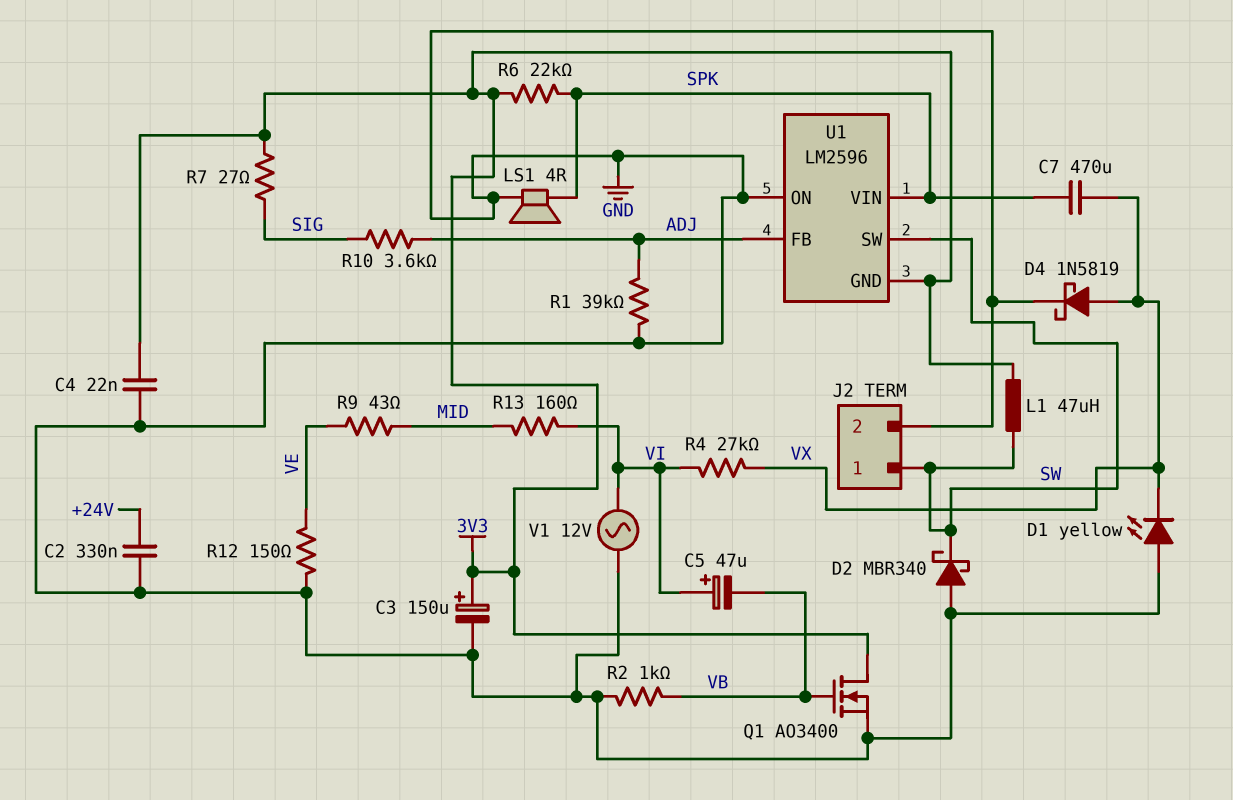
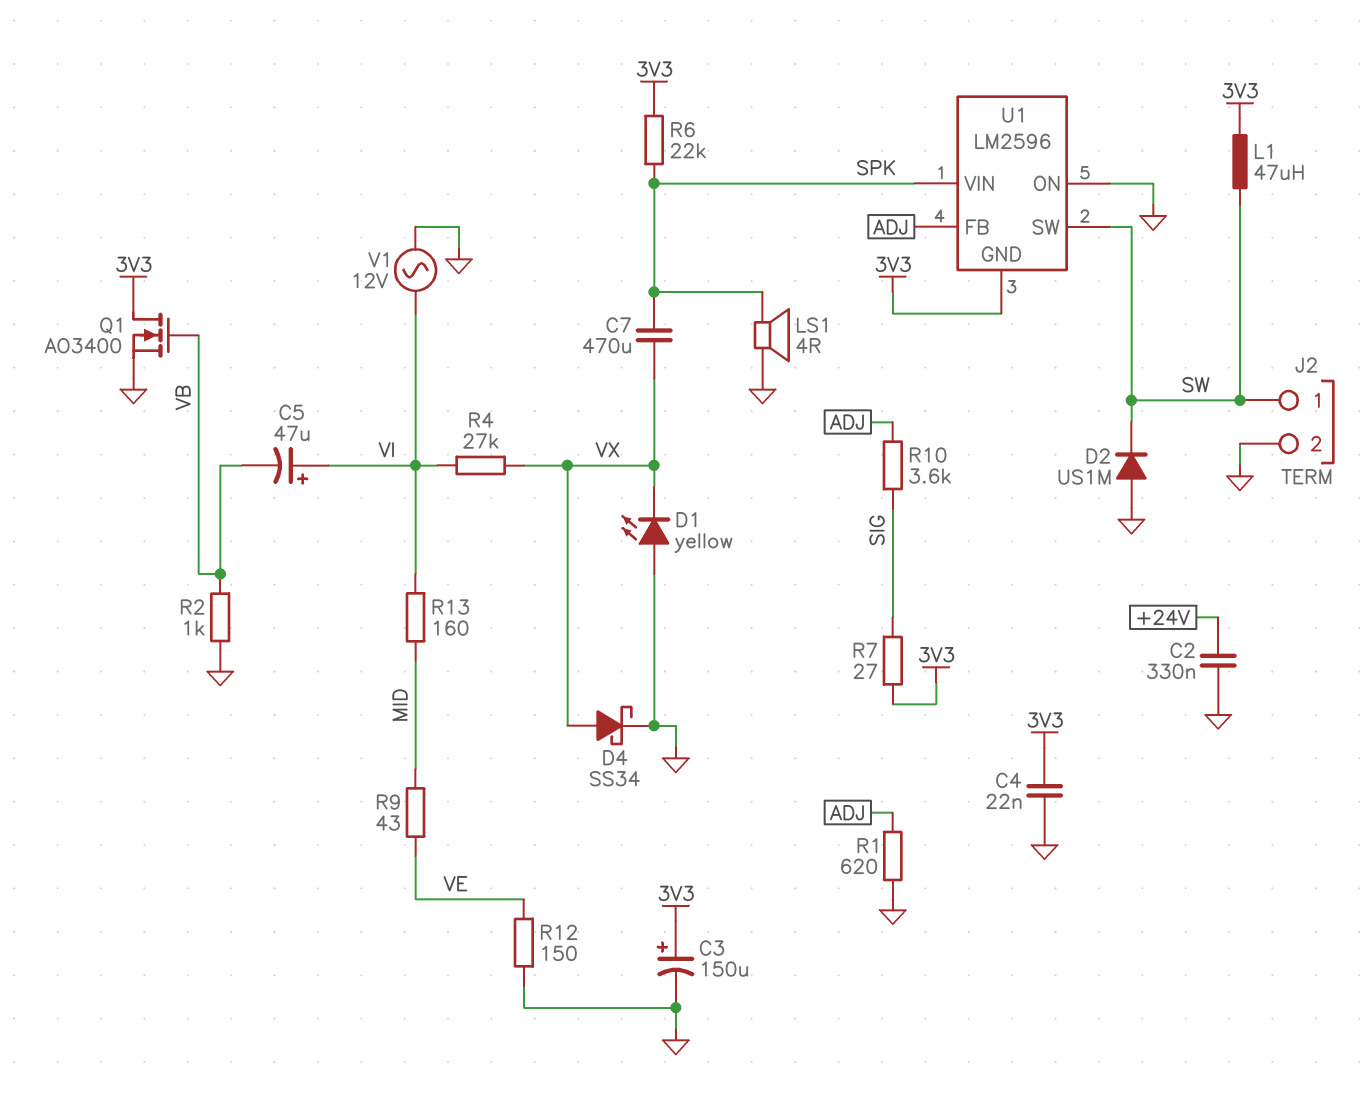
D2: schottky MBR340 (A GND, K SW) -> diode US1M (A GND, K SW)
D4: schottky 1N5819 (A VX, K GND) -> schottky SS34 (A VX, K GND)
R1: 39k (ADJ, GND) -> 620 (ADJ, GND)

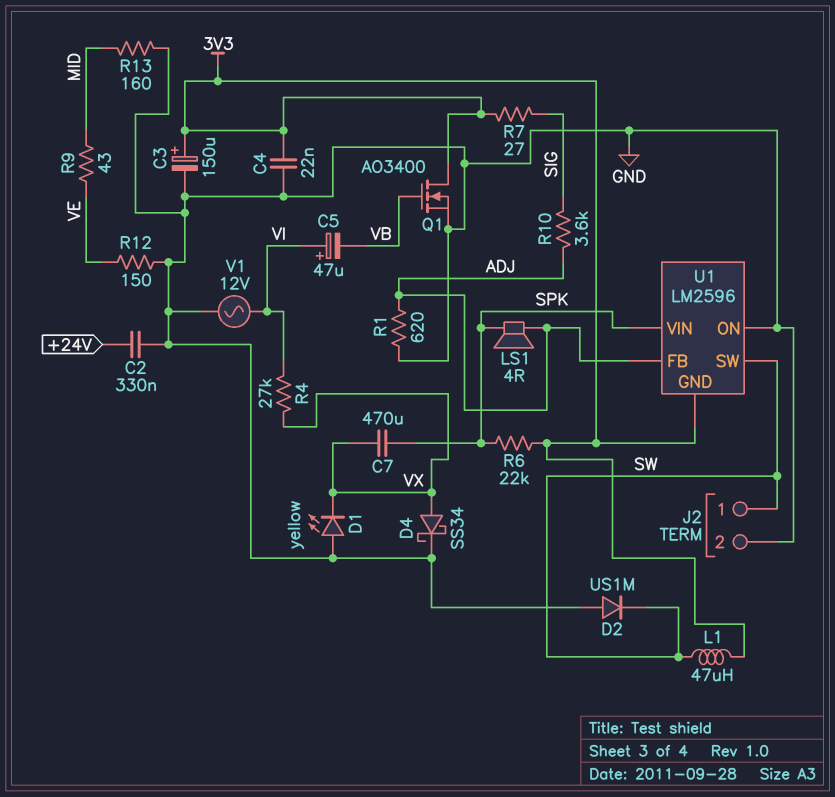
LS1: speaker 4R (GND, SPK) -> speaker 4R (ADJ, SPK)
R2: 1k (GND, VB) -> none
R13: 160 (MID, VI) -> 160 (GND, MID)

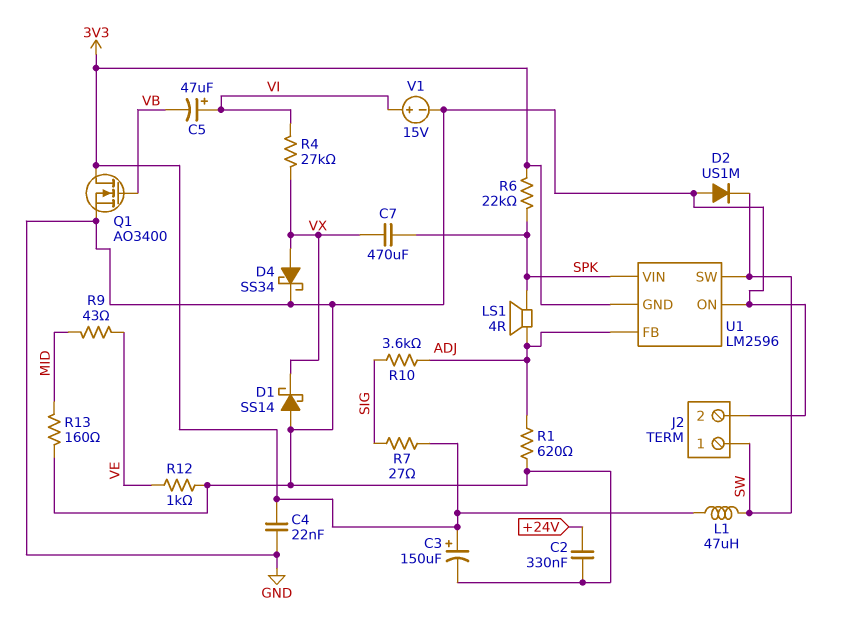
D1: LED yellow (A GND, K VX) -> schottky SS14 (A GND, K VX)
R12: 150 (GND, VE) -> 1k (GND, VE)
V1: AC 12V (GND, VI) -> 15V (plus VI, minus GND)

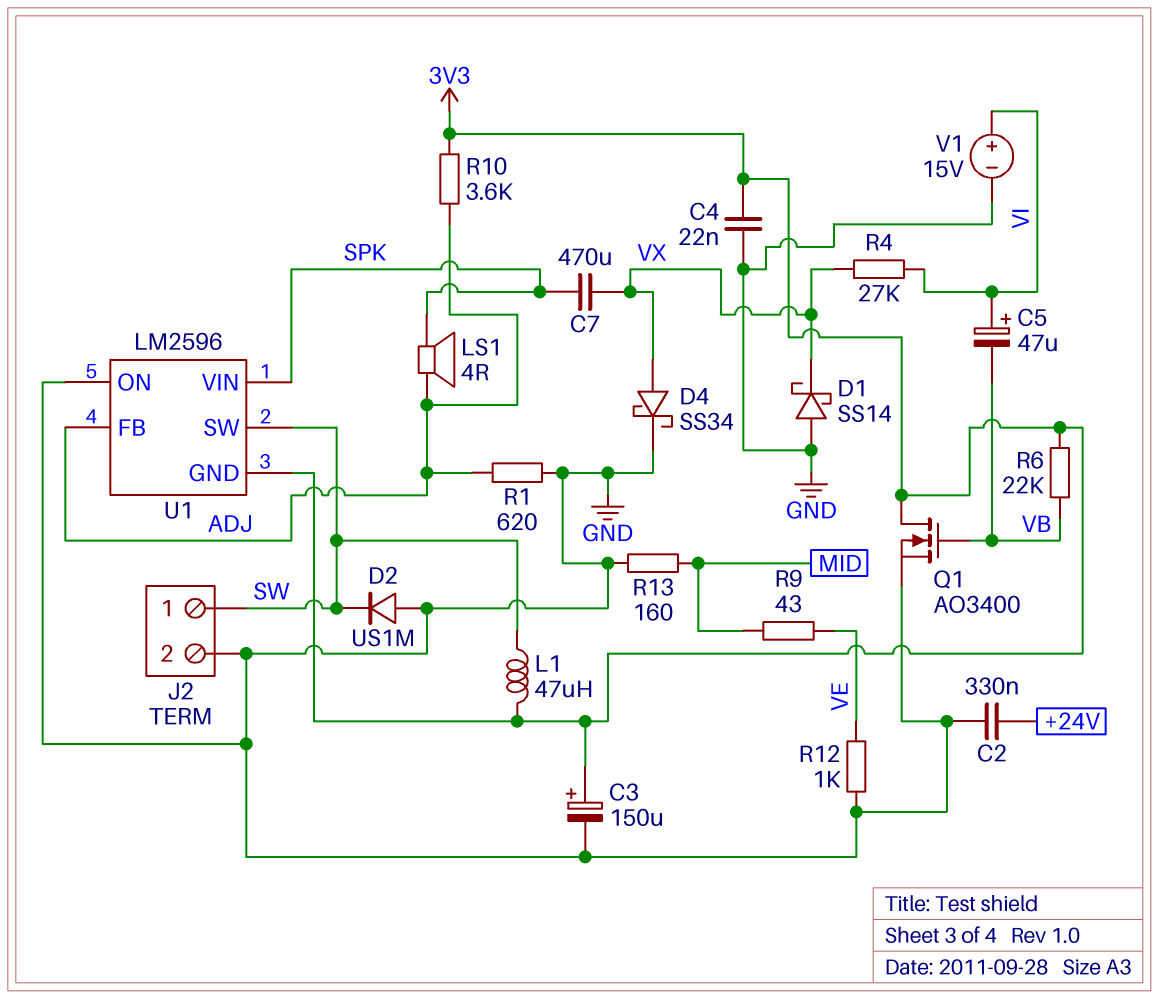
R6: 22k (3V3, SPK) -> 22k (3V3, VB)
R7: 27 (3V3, SIG) -> none
R10: 3.6k (ADJ, SIG) -> 3.6k (3V3, ADJ)

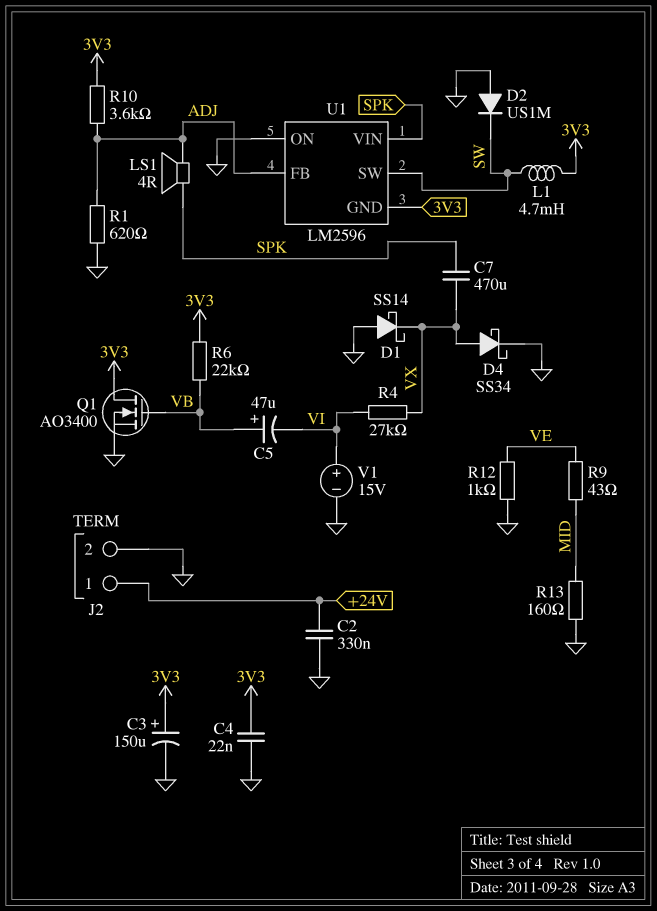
C5: 47uF (plus VI, minus VB) -> 47uF (plus VB, minus VI)
J2 pin 1: SW -> +24V
L1: 47uH (3V3, SW) -> 4.7mH (3V3, SW)

